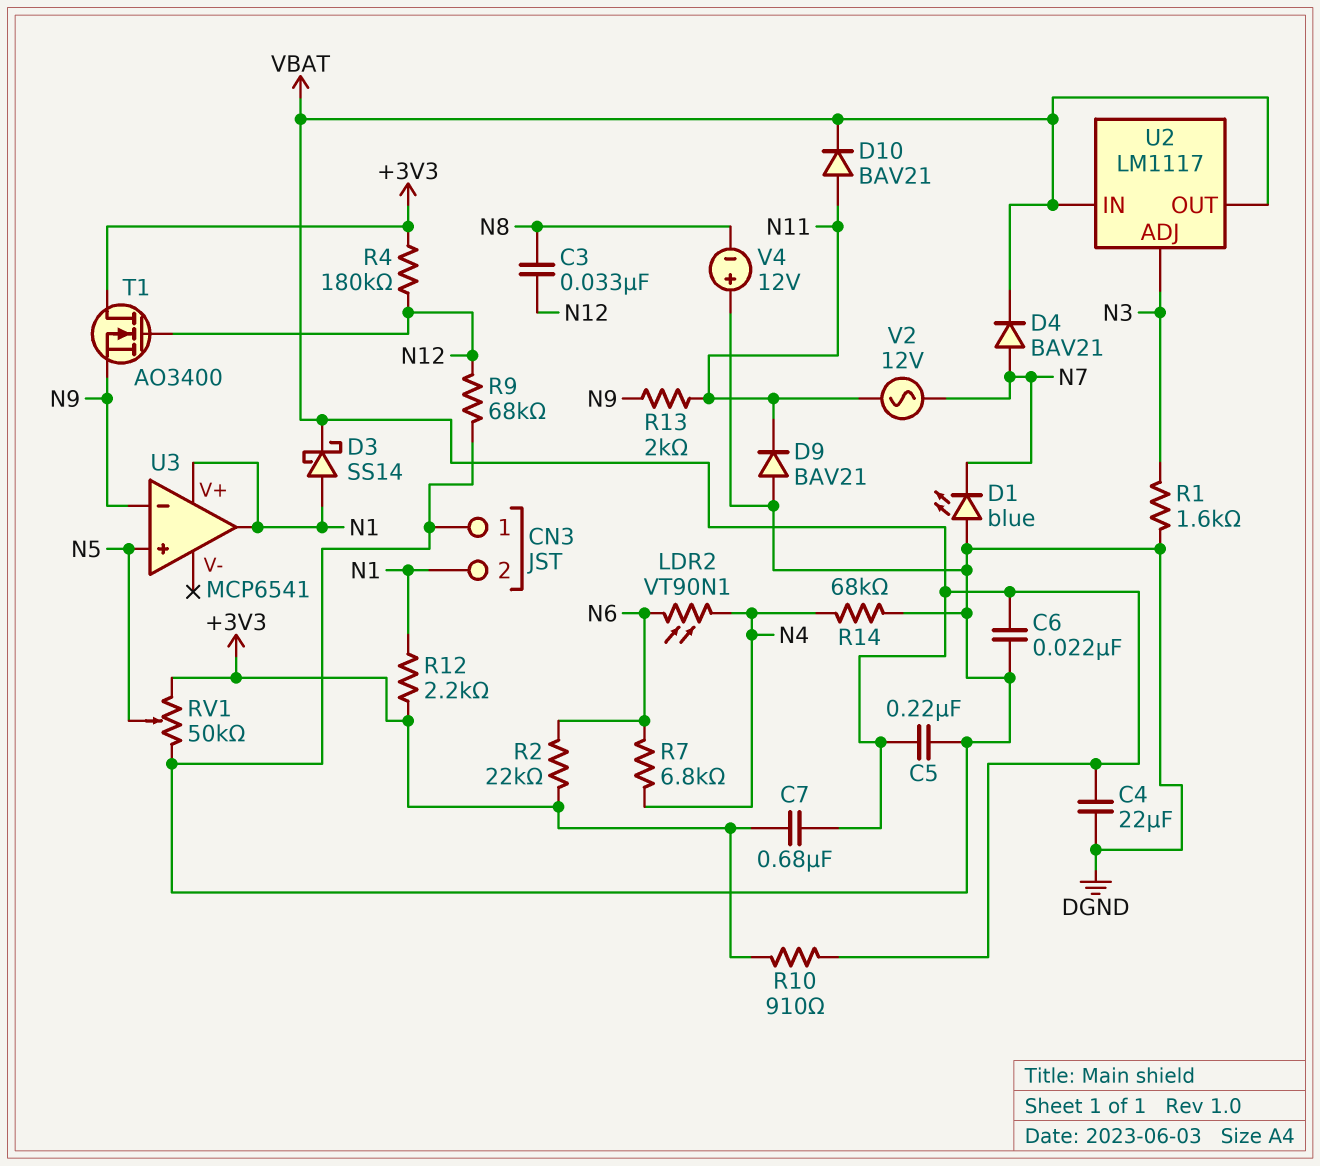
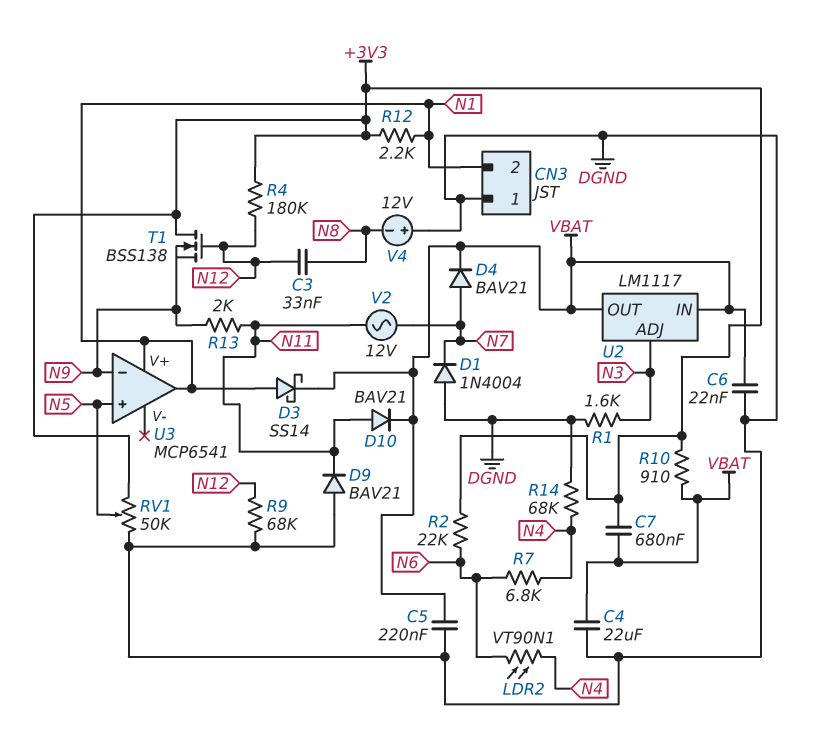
D1: LED blue (A DGND, K N7) -> diode 1N4004 (A DGND, K N7)
T1: NMOS AO3400 (G N12, D +3V3, S N9) -> NMOS BSS138 (G N12, D +3V3, S N9)

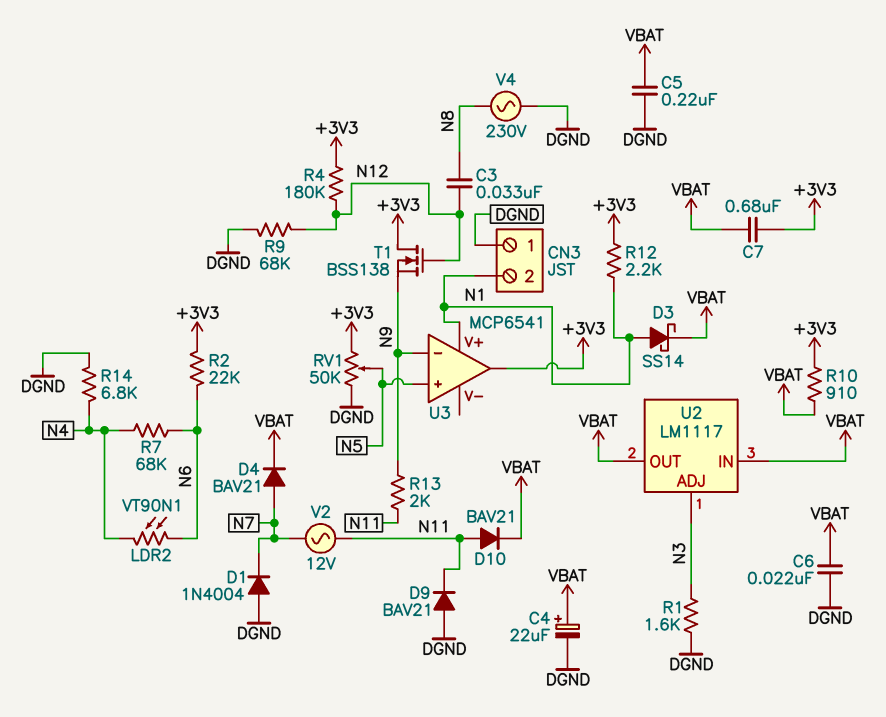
C4: 22uF (DGND, VBAT) -> 22uF (plus VBAT, minus DGND)
R7: 6.8k (N4, N6) -> 68k (N4, N6)
R14: 68k (DGND, N4) -> 6.8k (DGND, N4)
U3 pin out: N1 -> +3V3
V4: 12V (plus DGND, minus N8) -> AC 230V (DGND, N8)

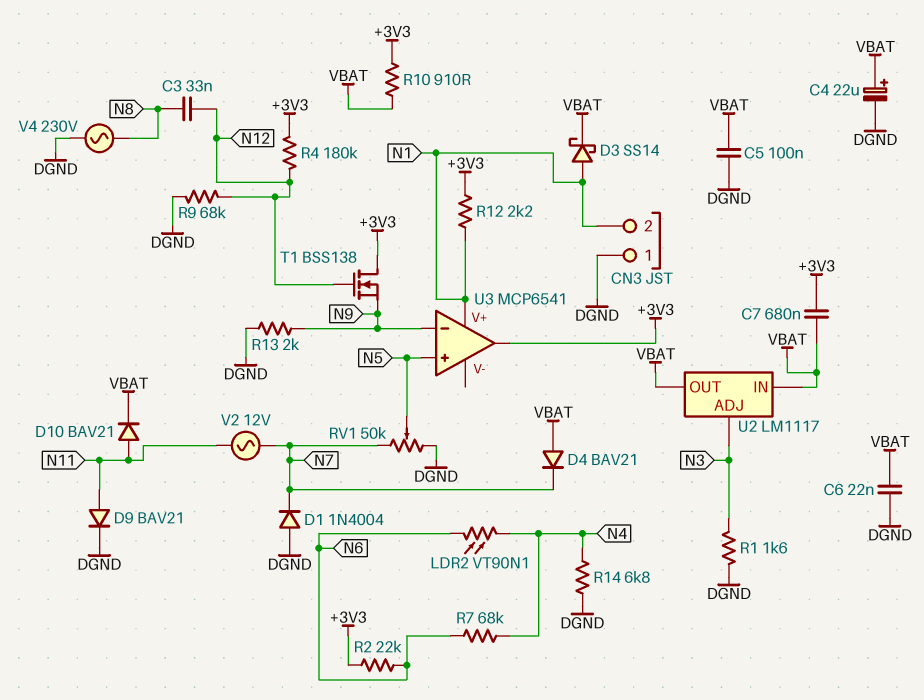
C5: 220nF (DGND, VBAT) -> 100nF (DGND, VBAT)
D4: diode BAV21 (A N7, K VBAT) -> diode BAV21 (A VBAT, K N7)
D9: diode BAV21 (A DGND, K N11) -> diode BAV21 (A N11, K DGND)
R13: 2k (N9, N11) -> 2k (DGND, N9)
RV1: 50k (+3V3, DGND, wiper N5) -> 50k (DGND, N7, wiper N5)

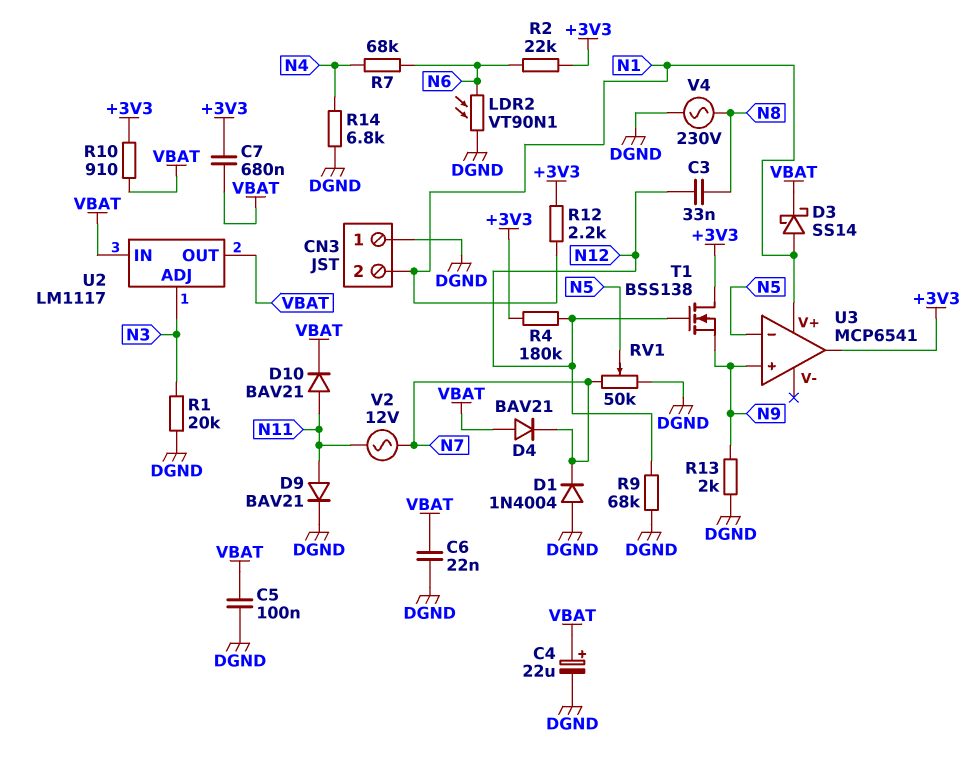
LDR2: VT90N1 (N4, N6) -> VT90N1 (DGND, N6)
R1: 1.6k (DGND, N3) -> 20k (DGND, N3)
U3 pin in+: N5 -> N9
U3 pin in-: N9 -> N5

